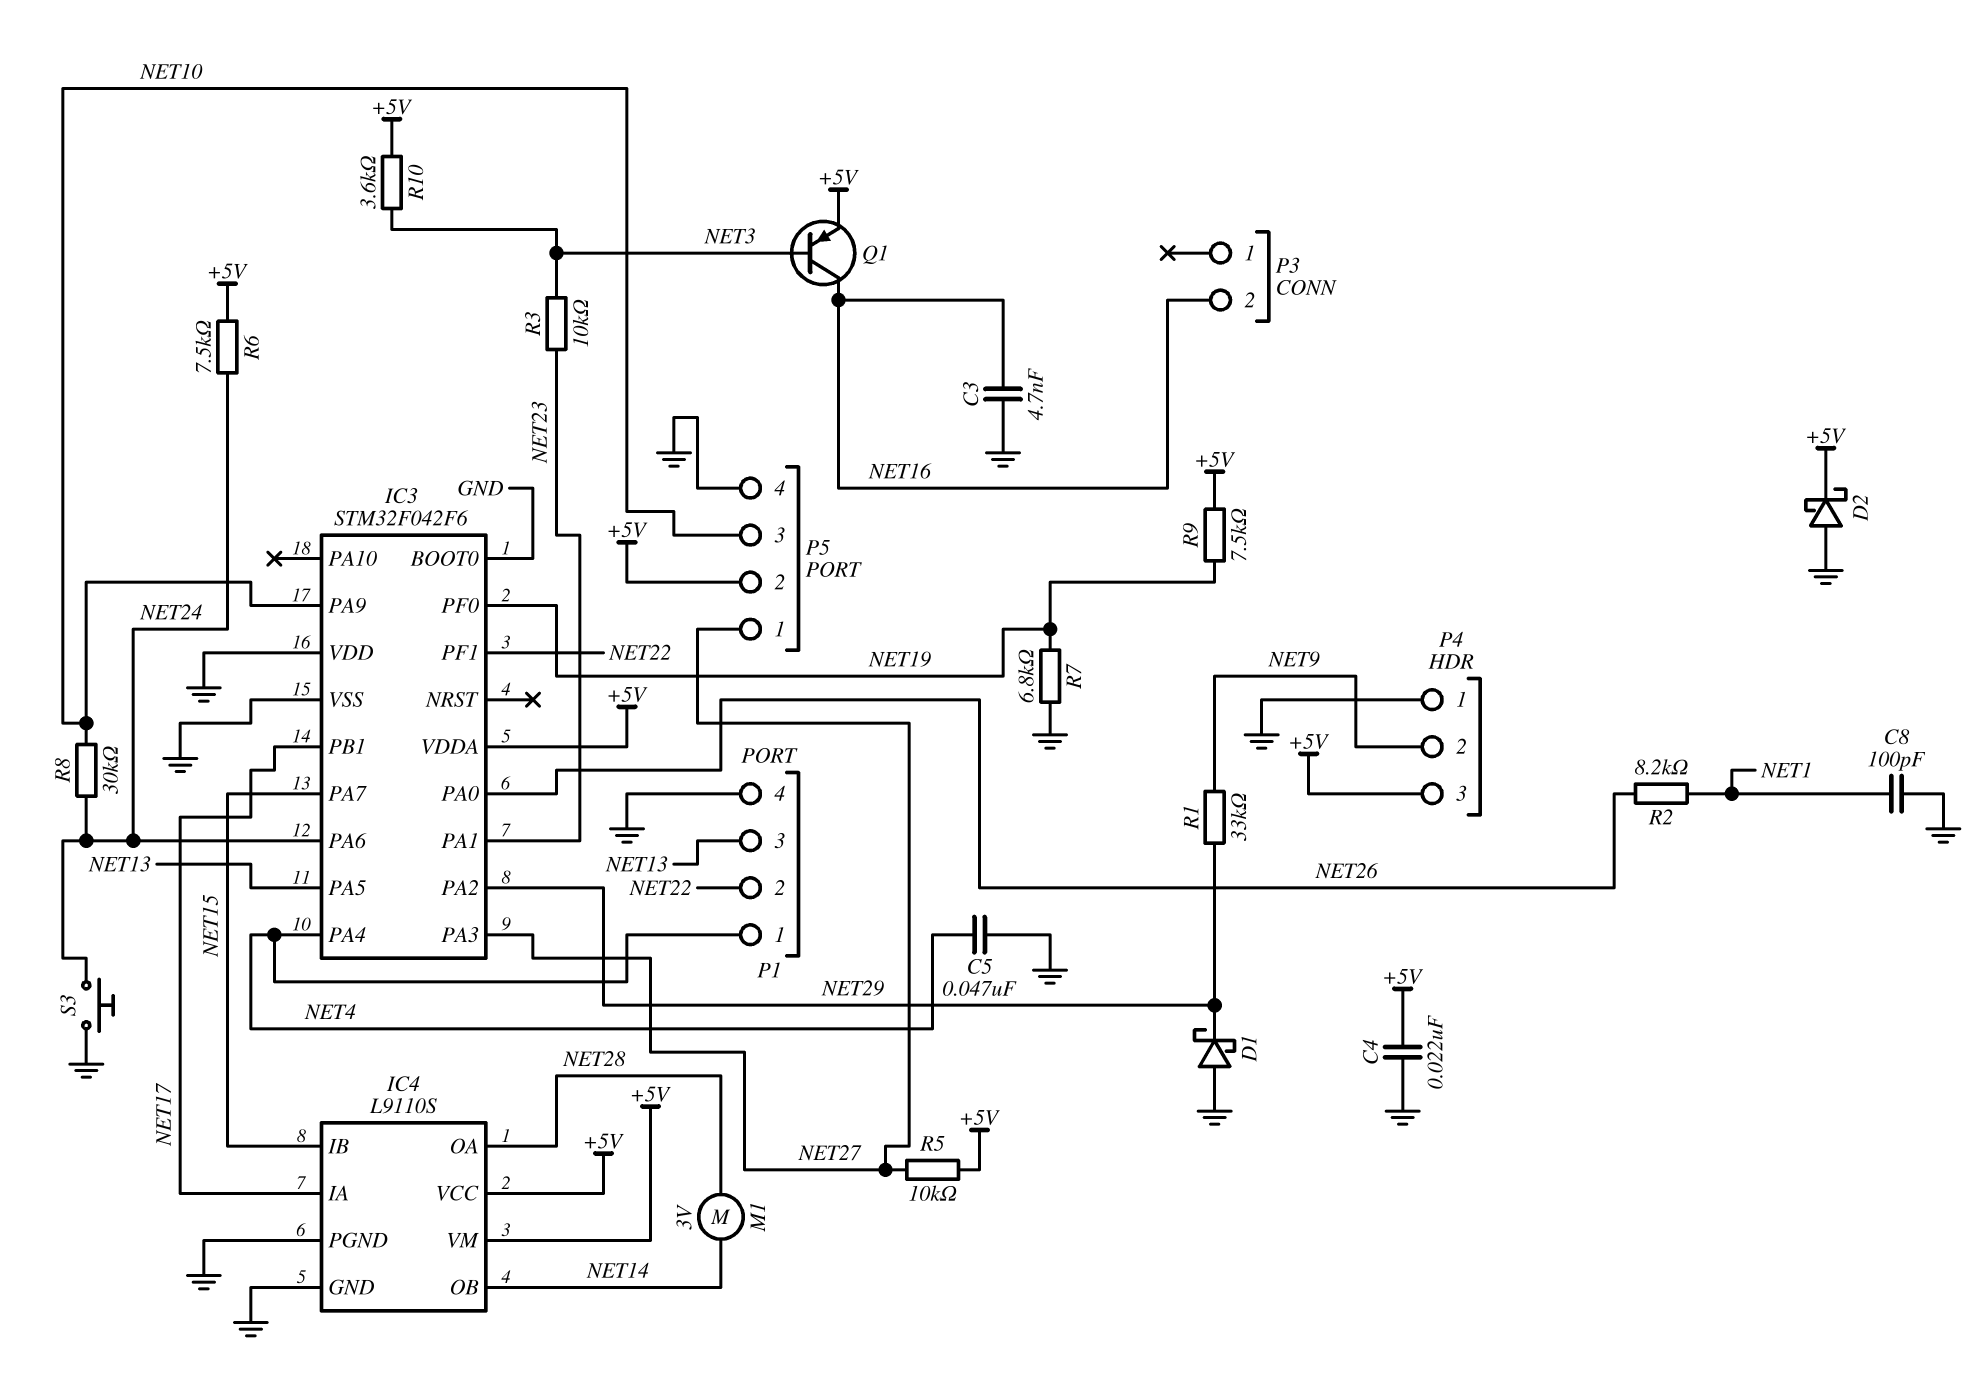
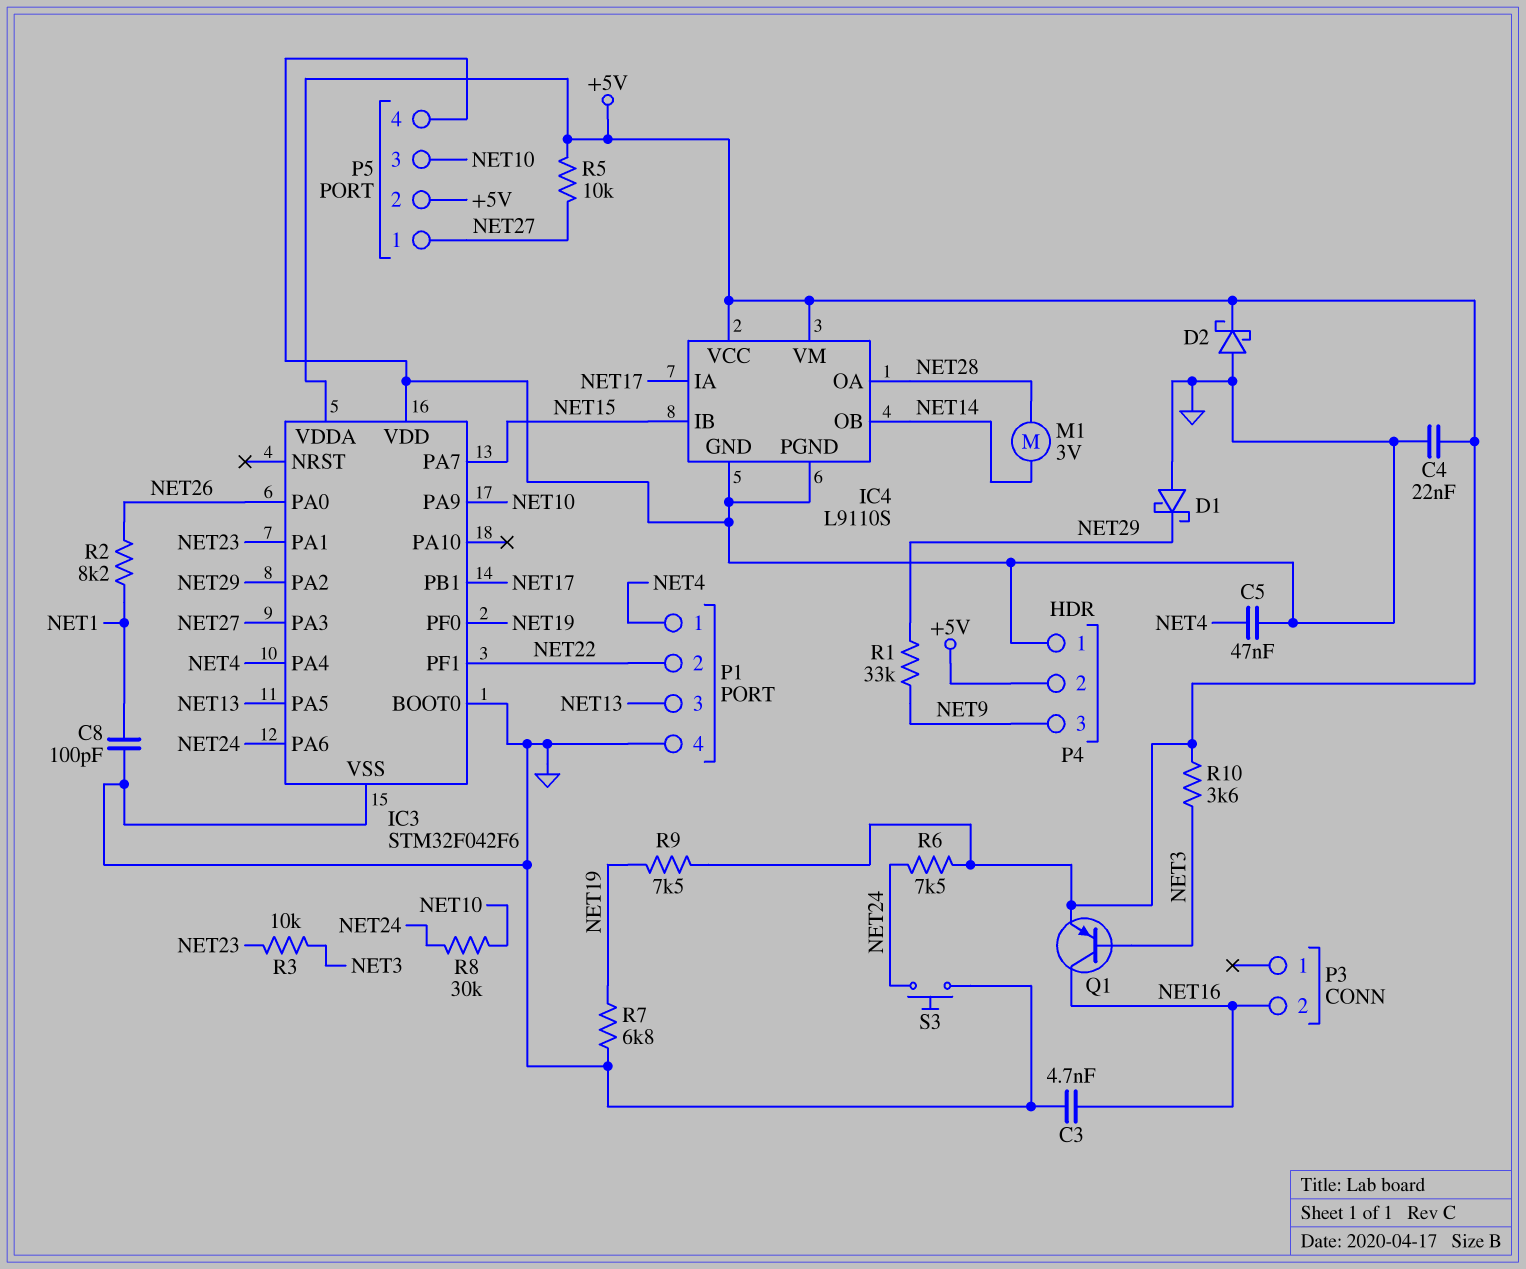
P4 pin 2: NET9 -> +5V
P4 pin 3: +5V -> NET9

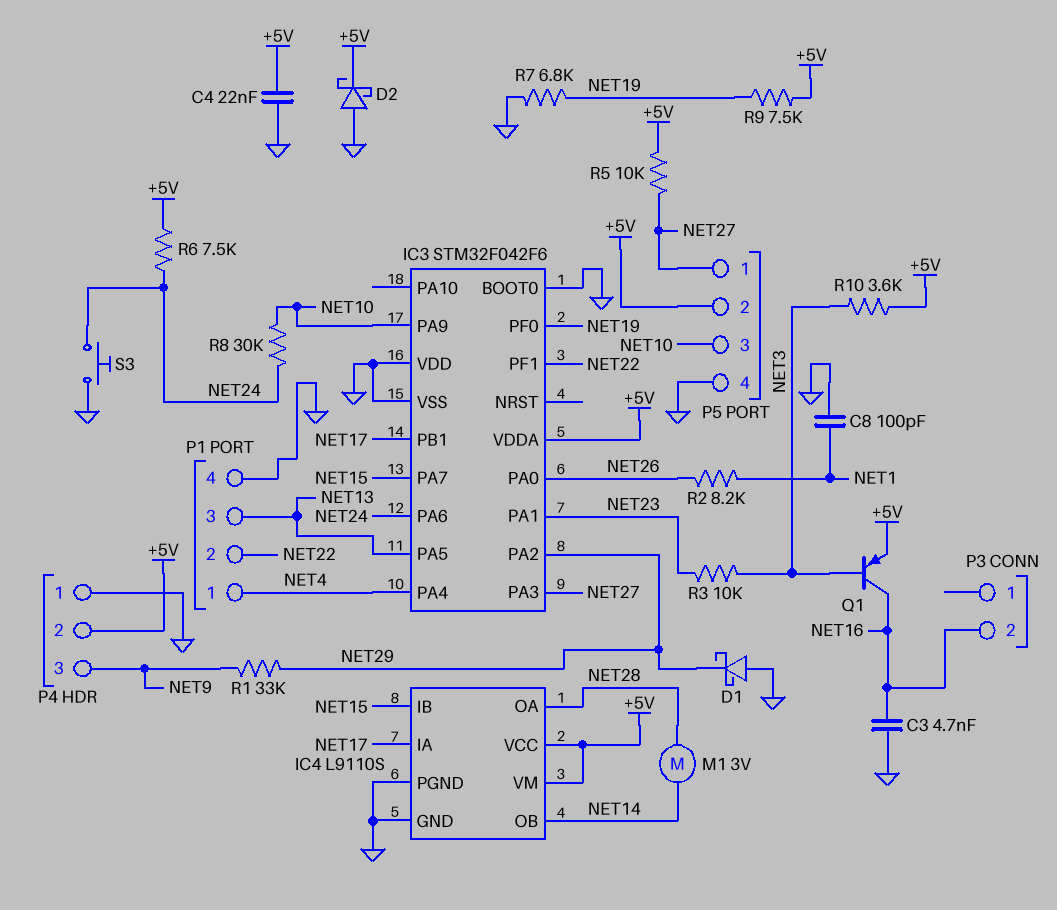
C5: 47nF (GND, NET4) -> none

